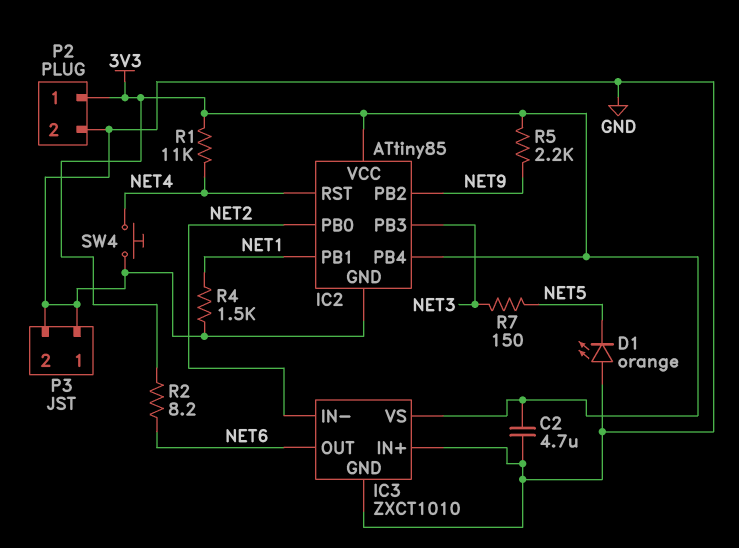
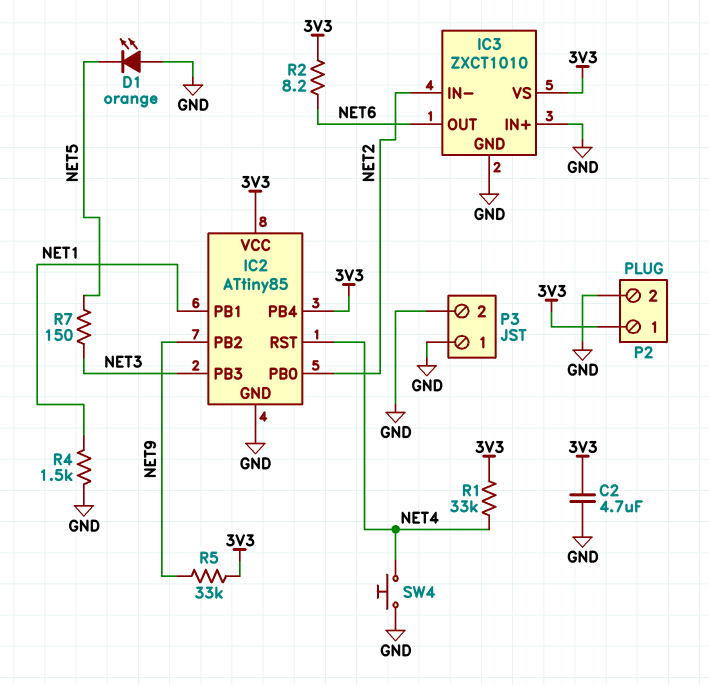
R1: 11k (3V3, NET4) -> 33k (3V3, NET4)
R5: 2.2k (3V3, NET9) -> 33k (3V3, NET9)

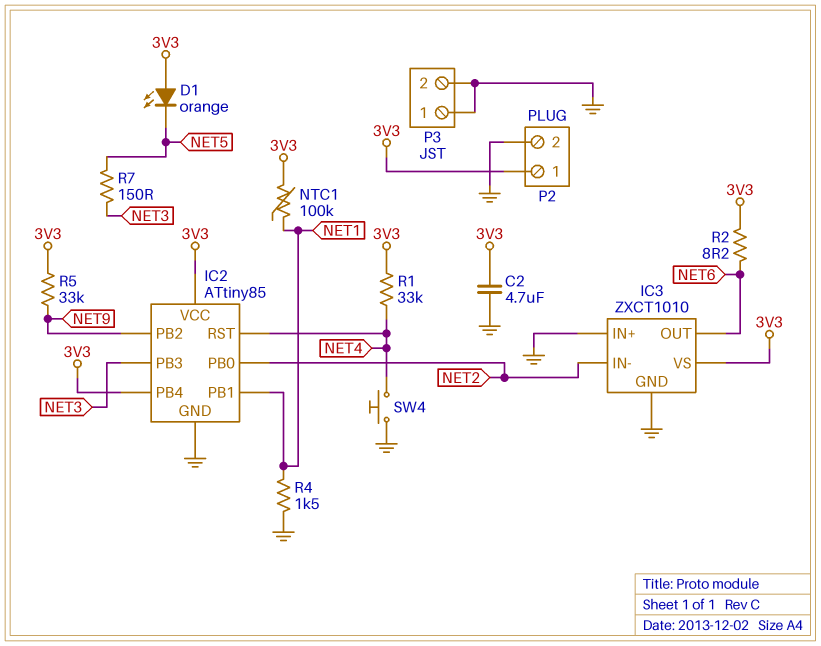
D1: LED orange (A GND, K NET5) -> LED orange (A 3V3, K NET5)
NTC1: none -> 100k (3V3, NET1)

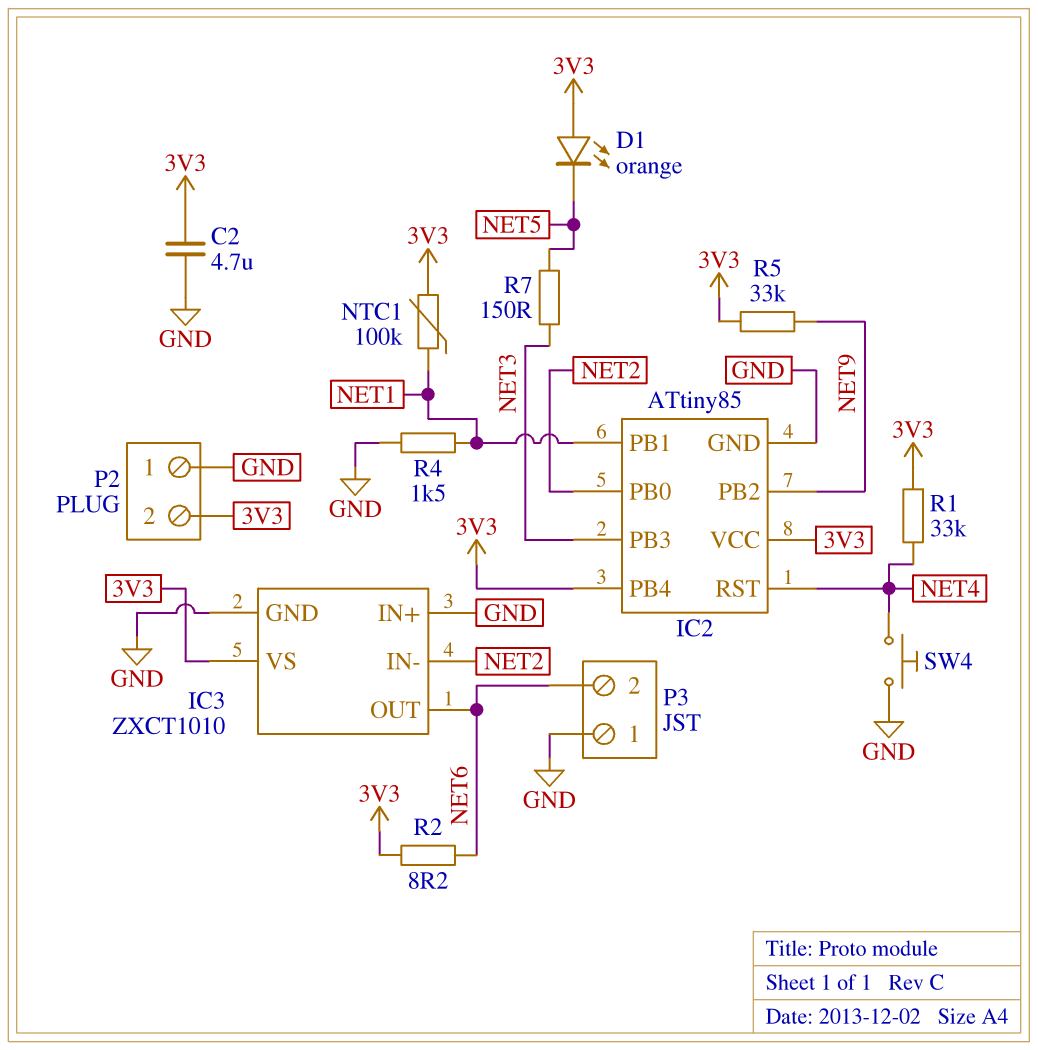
P2 pin 1: 3V3 -> GND
P2 pin 2: GND -> 3V3
P3 pin 2: GND -> NET6

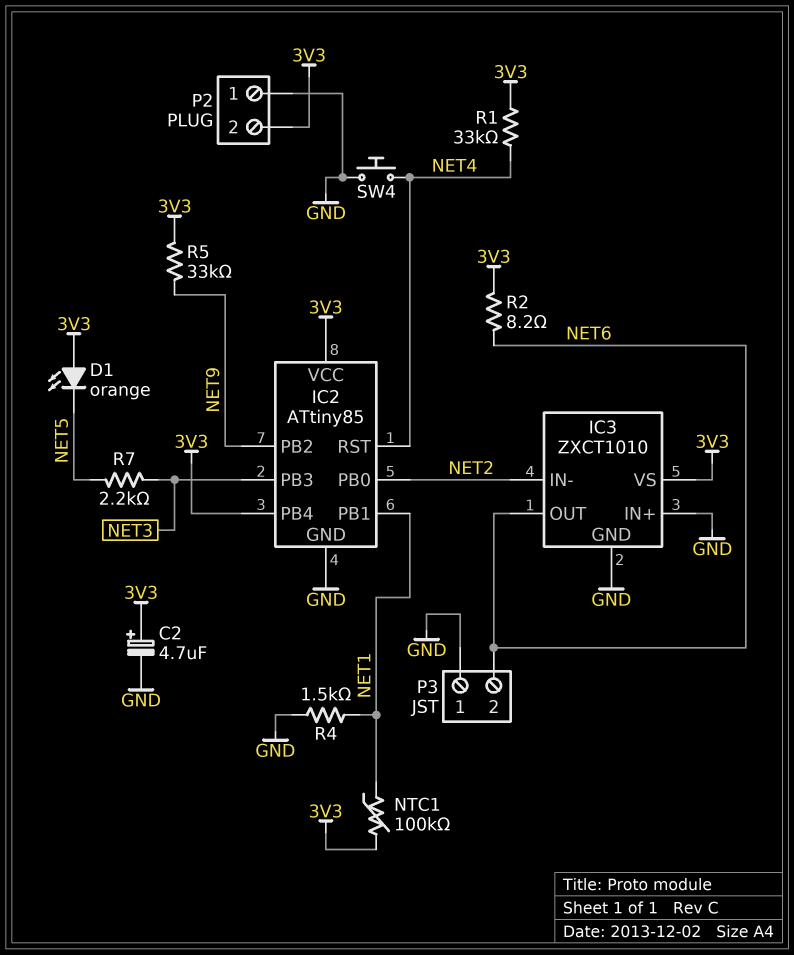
C2: 4.7uF (3V3, GND) -> 4.7uF (plus 3V3, minus GND)
R7: 150 (NET3, NET5) -> 2.2k (NET3, NET5)

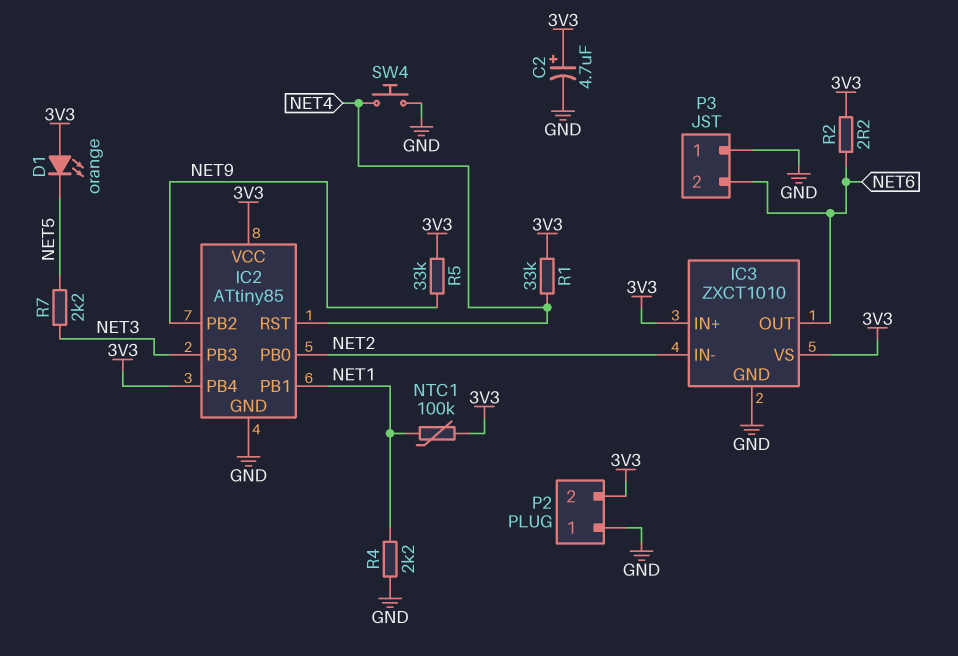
IC3 pin IN+: GND -> 3V3
R2: 8.2 (3V3, NET6) -> 2.2 (3V3, NET6)
R4: 1.5k (GND, NET1) -> 2.2k (GND, NET1)

